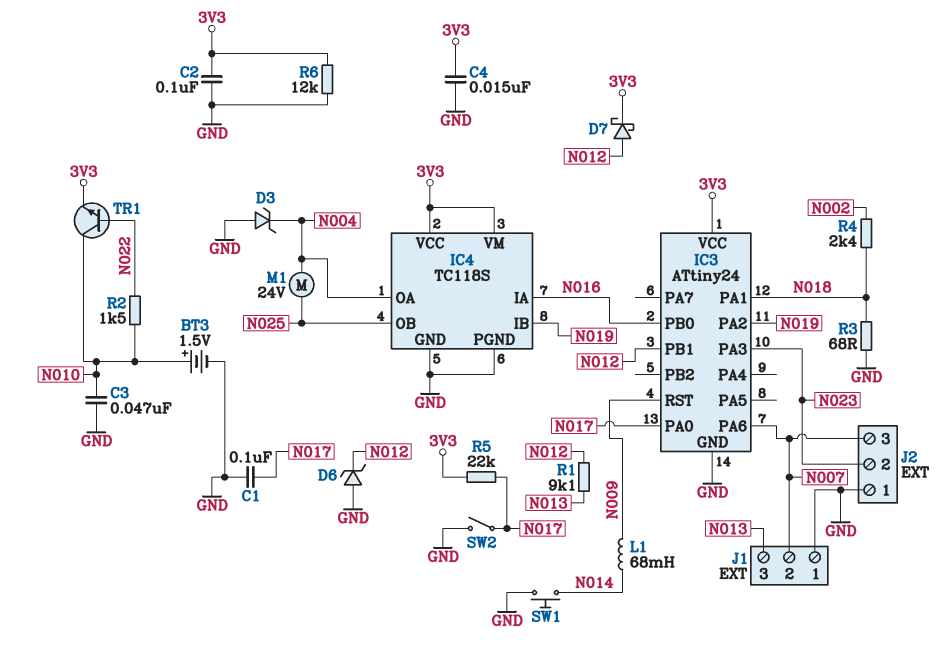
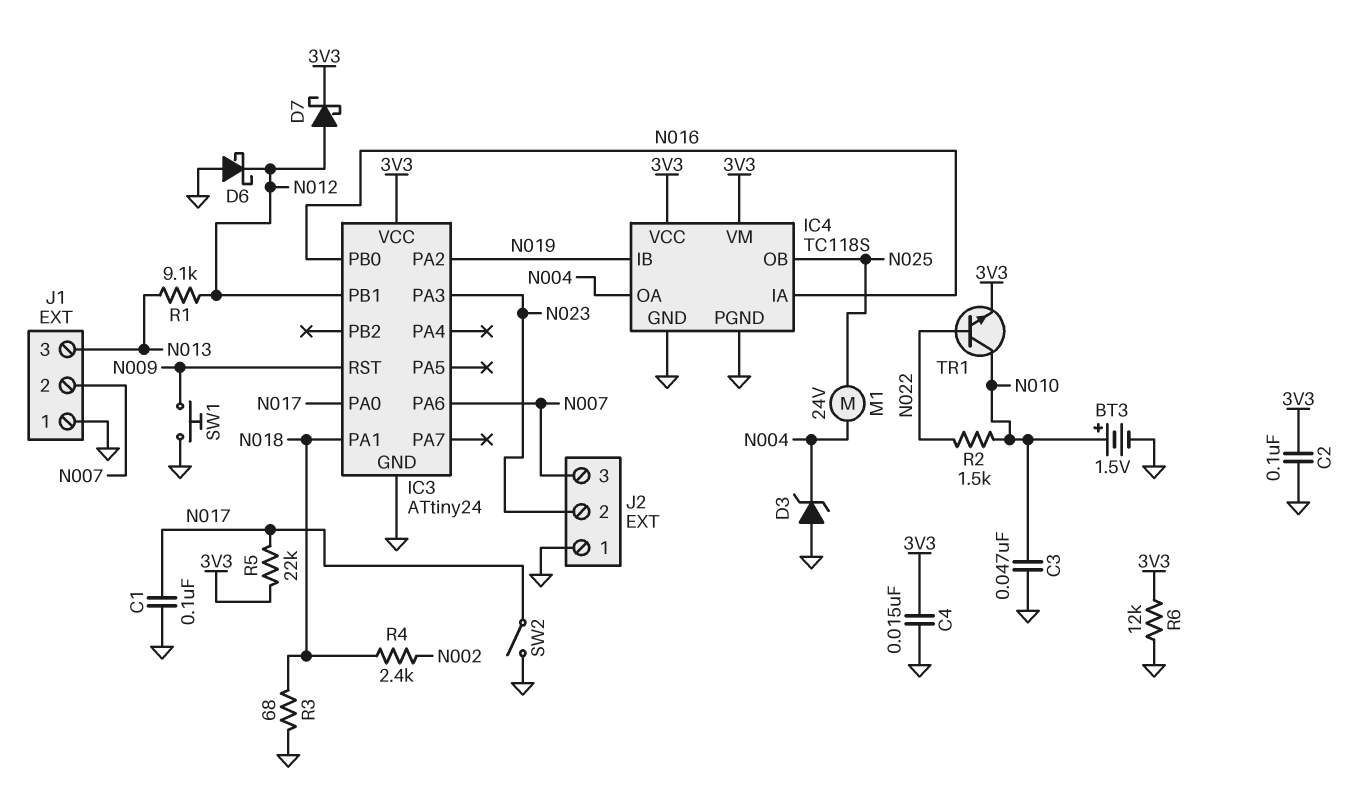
D6: zener (A GND, K N012) -> schottky (A GND, K N012)
L1: 68mH (N009, N014) -> none
SW1: button (GND, N014) -> button (GND, N009)

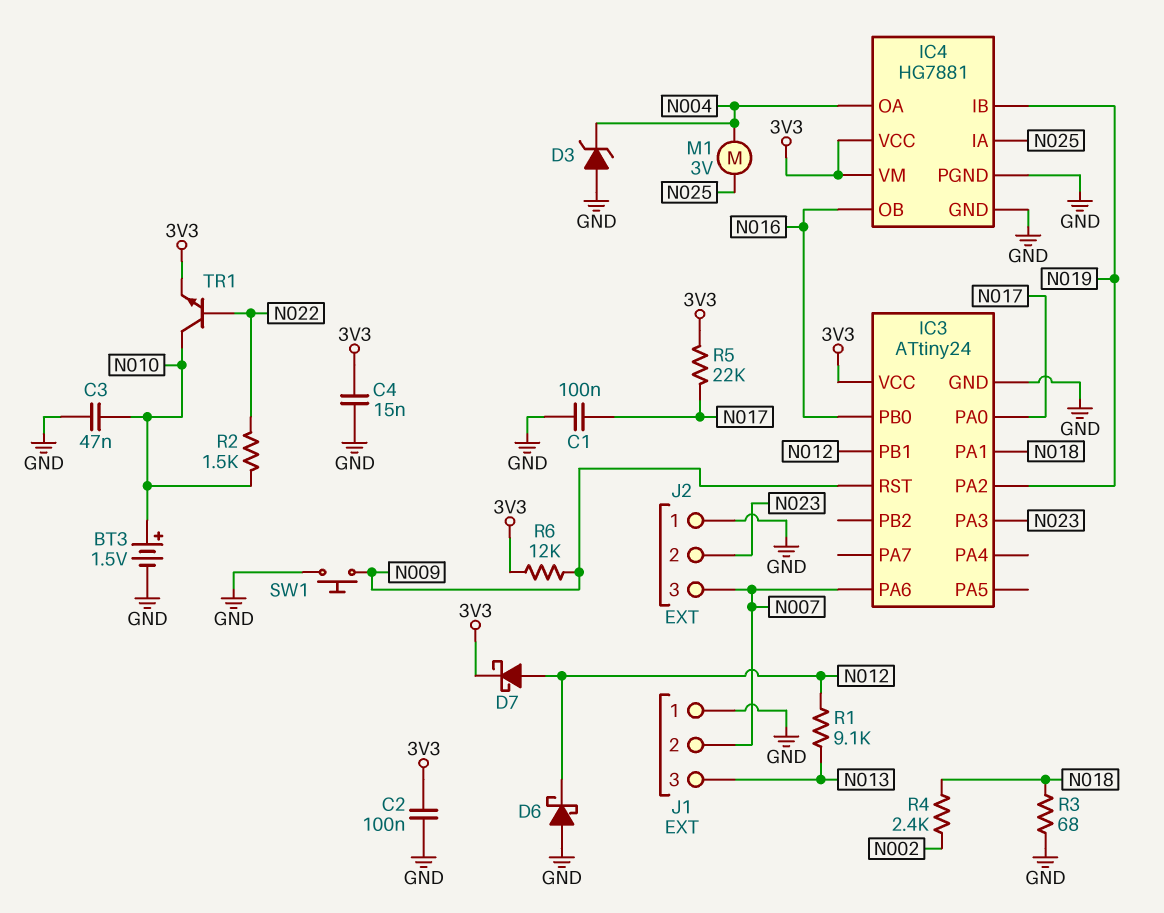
IC4: TC118S -> HG7881
IC4 pin IA: N016 -> N025
IC4 pin OB: N025 -> N016
M1: motor 24V (N004, N025) -> motor 3V (N004, N025)
R6: 12k (3V3, GND) -> 12k (3V3, N009)
SW2: switch (GND, N017) -> none

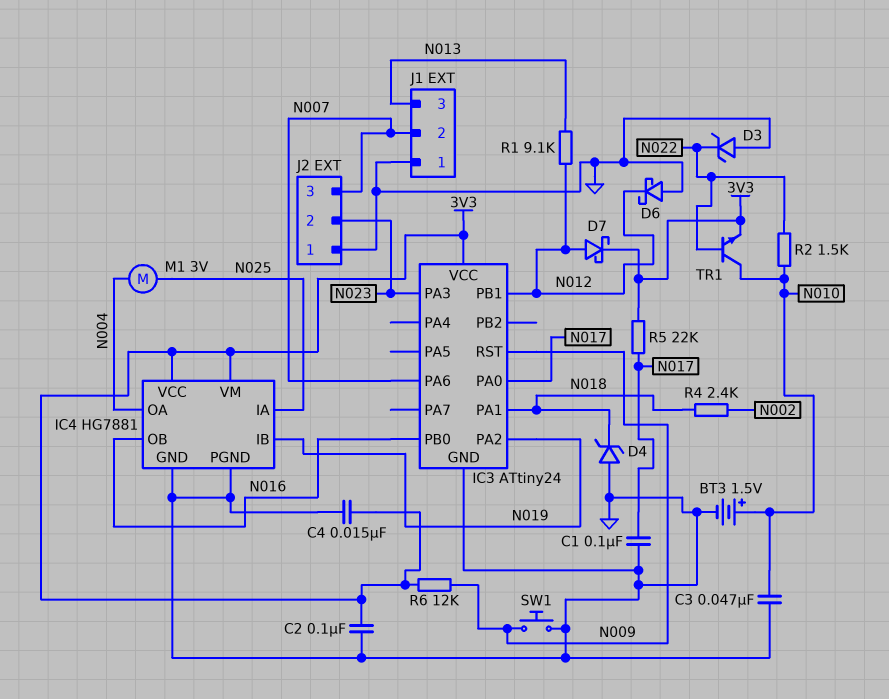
D3: zener (A GND, K N004) -> zener (A GND, K N022)
D4: none -> zener (A GND, K N018)
R3: 68 (GND, N018) -> none

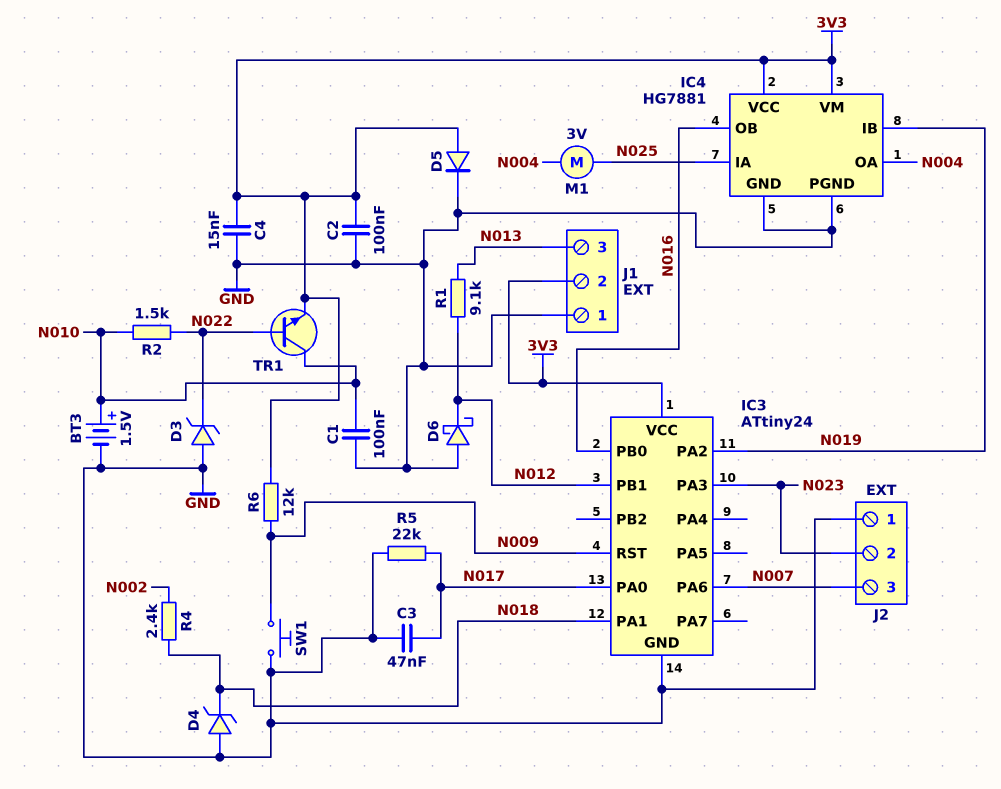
C1: 100nF (GND, N017) -> 100nF (GND, N010)
C3: 47nF (GND, N010) -> 47nF (GND, N017)
D5: none -> diode (A 3V3, K GND)
D7: schottky (A N012, K 3V3) -> none
J1 pin 2: N007 -> 3V3
R5: 22k (3V3, N017) -> 22k (GND, N017)

